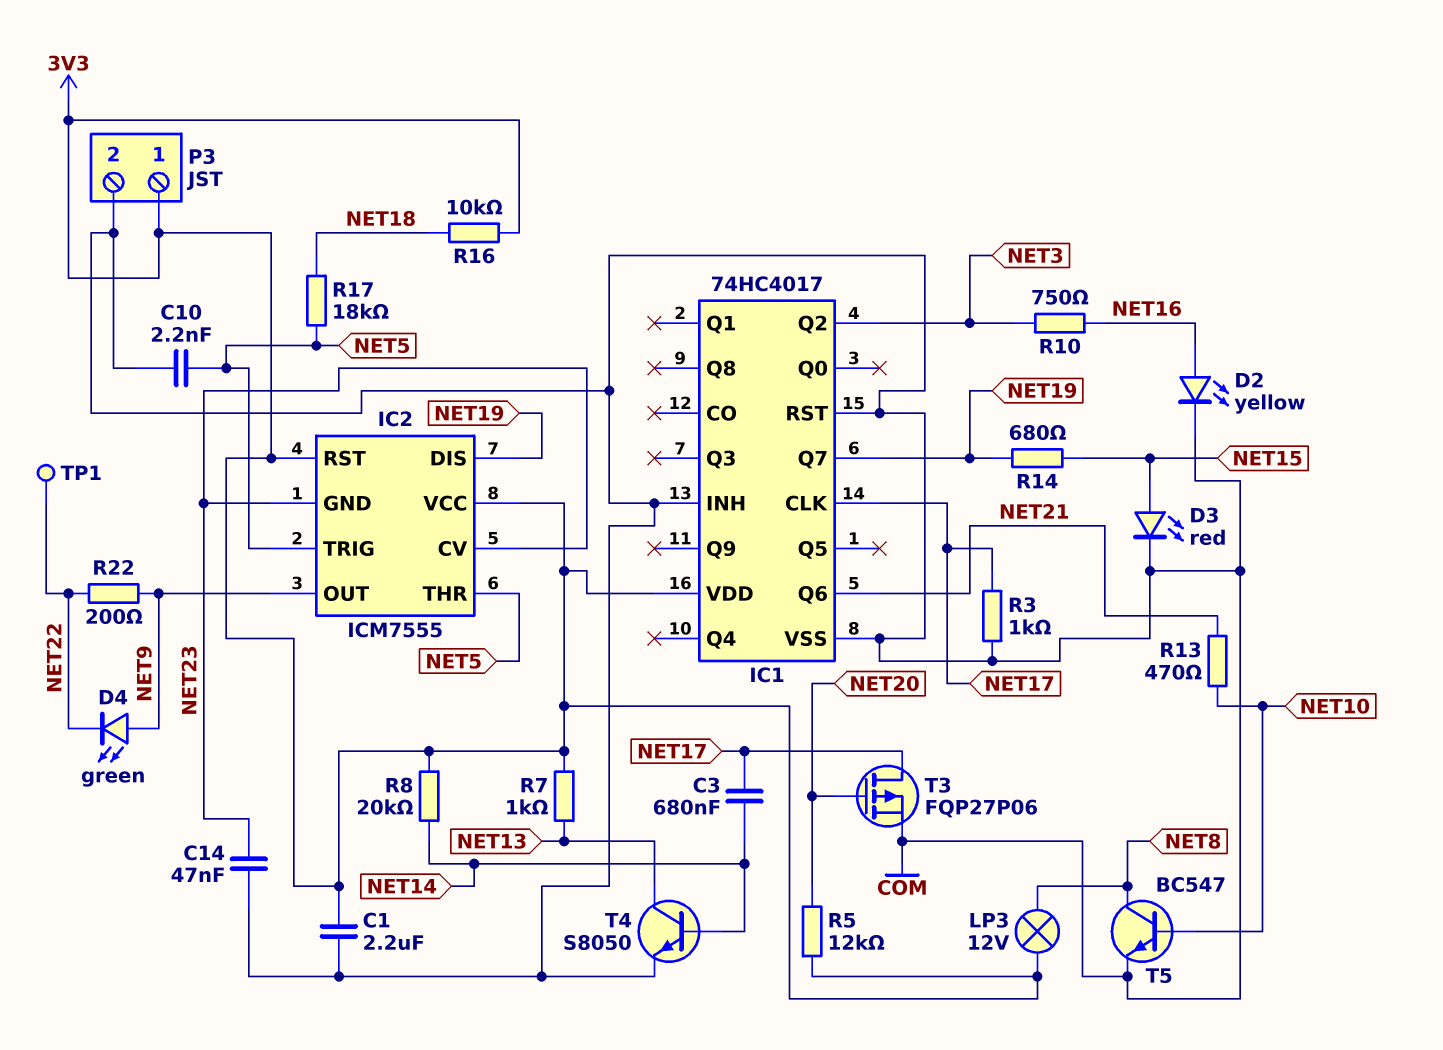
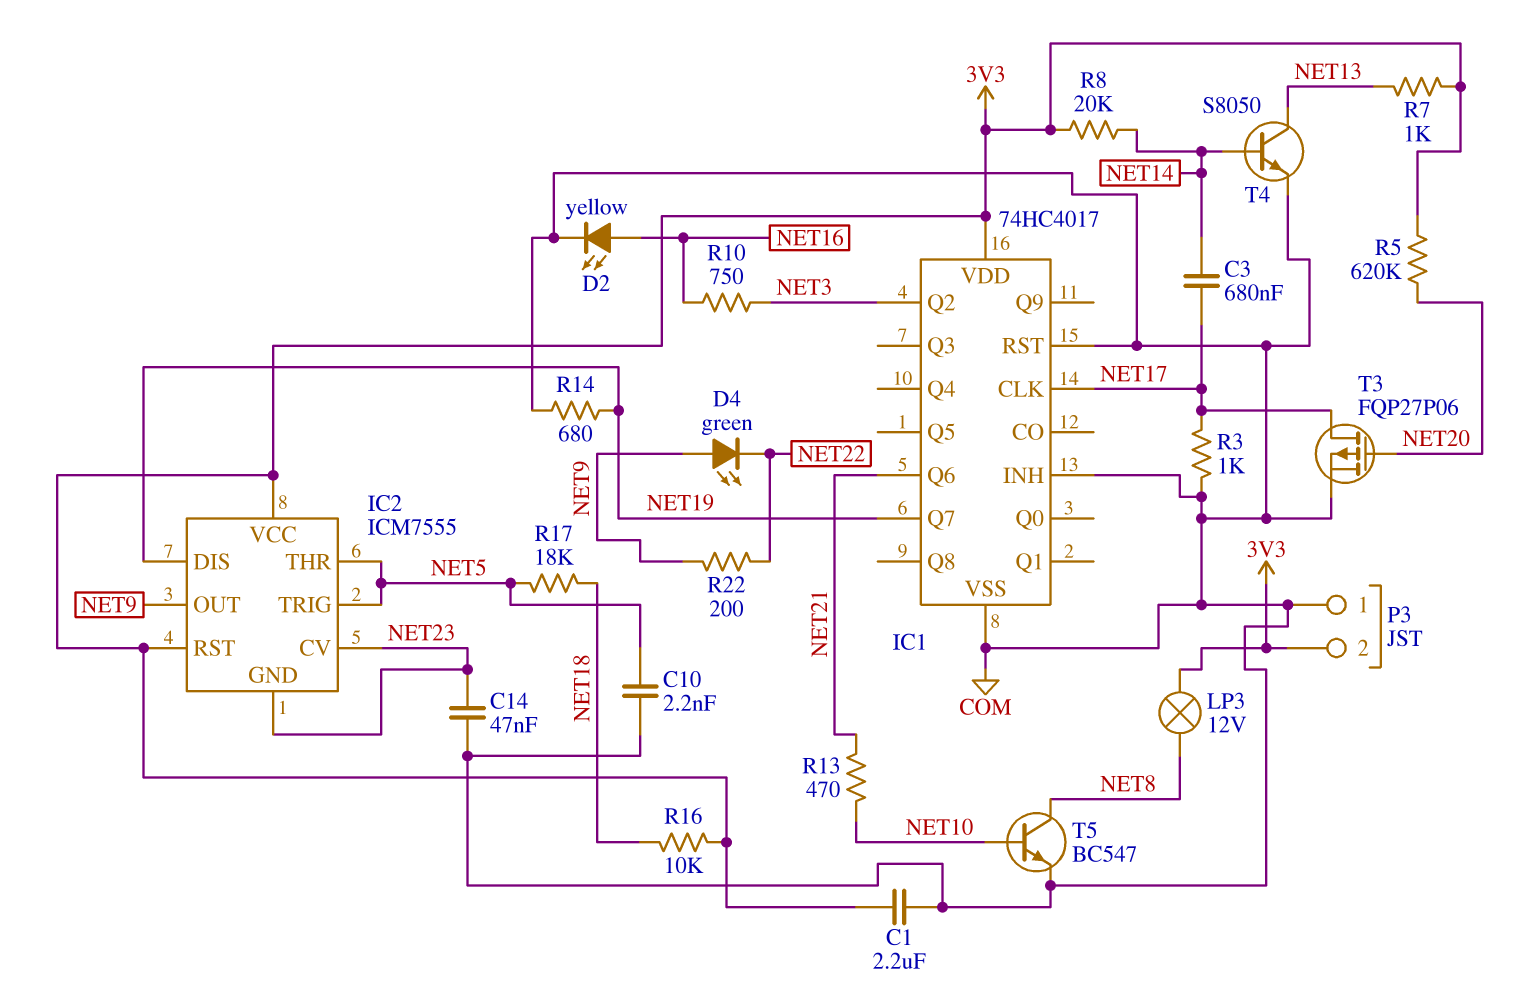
D3: LED red (A NET15, K COM) -> none
P3 pin 1: 3V3 -> COM
P3 pin 2: COM -> 3V3
R5: 12k (3V3, NET20) -> 620k (3V3, NET20)
R14: 680 (NET15, NET19) -> 680 (COM, NET19)
TP1: test point (NET22) -> none

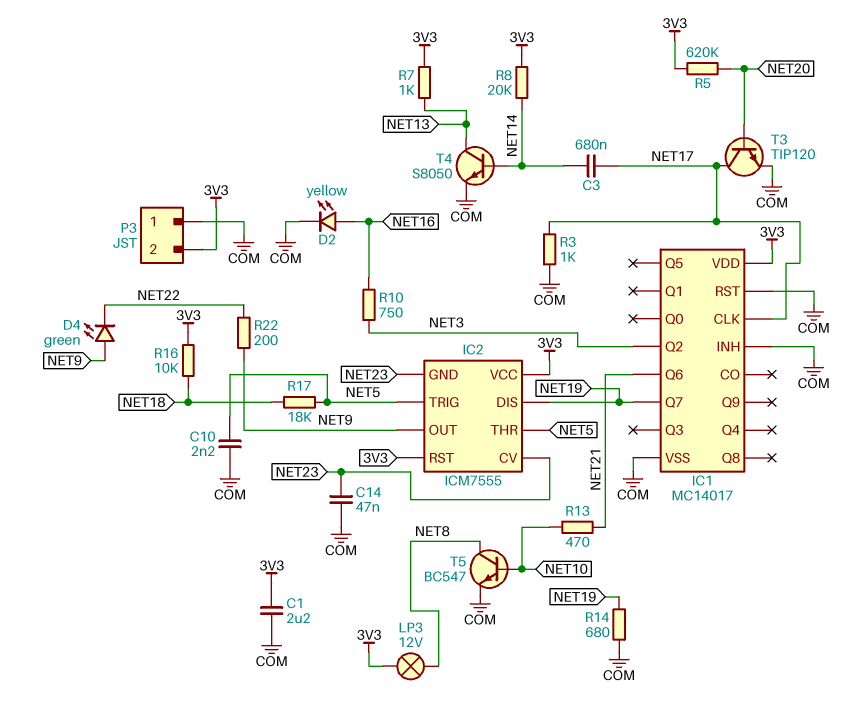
IC1: 74HC4017 -> MC14017
T3: PMOS FQP27P06 (G NET20, D NET17, S COM) -> NPN TIP120 (B NET20, C NET17, E COM)

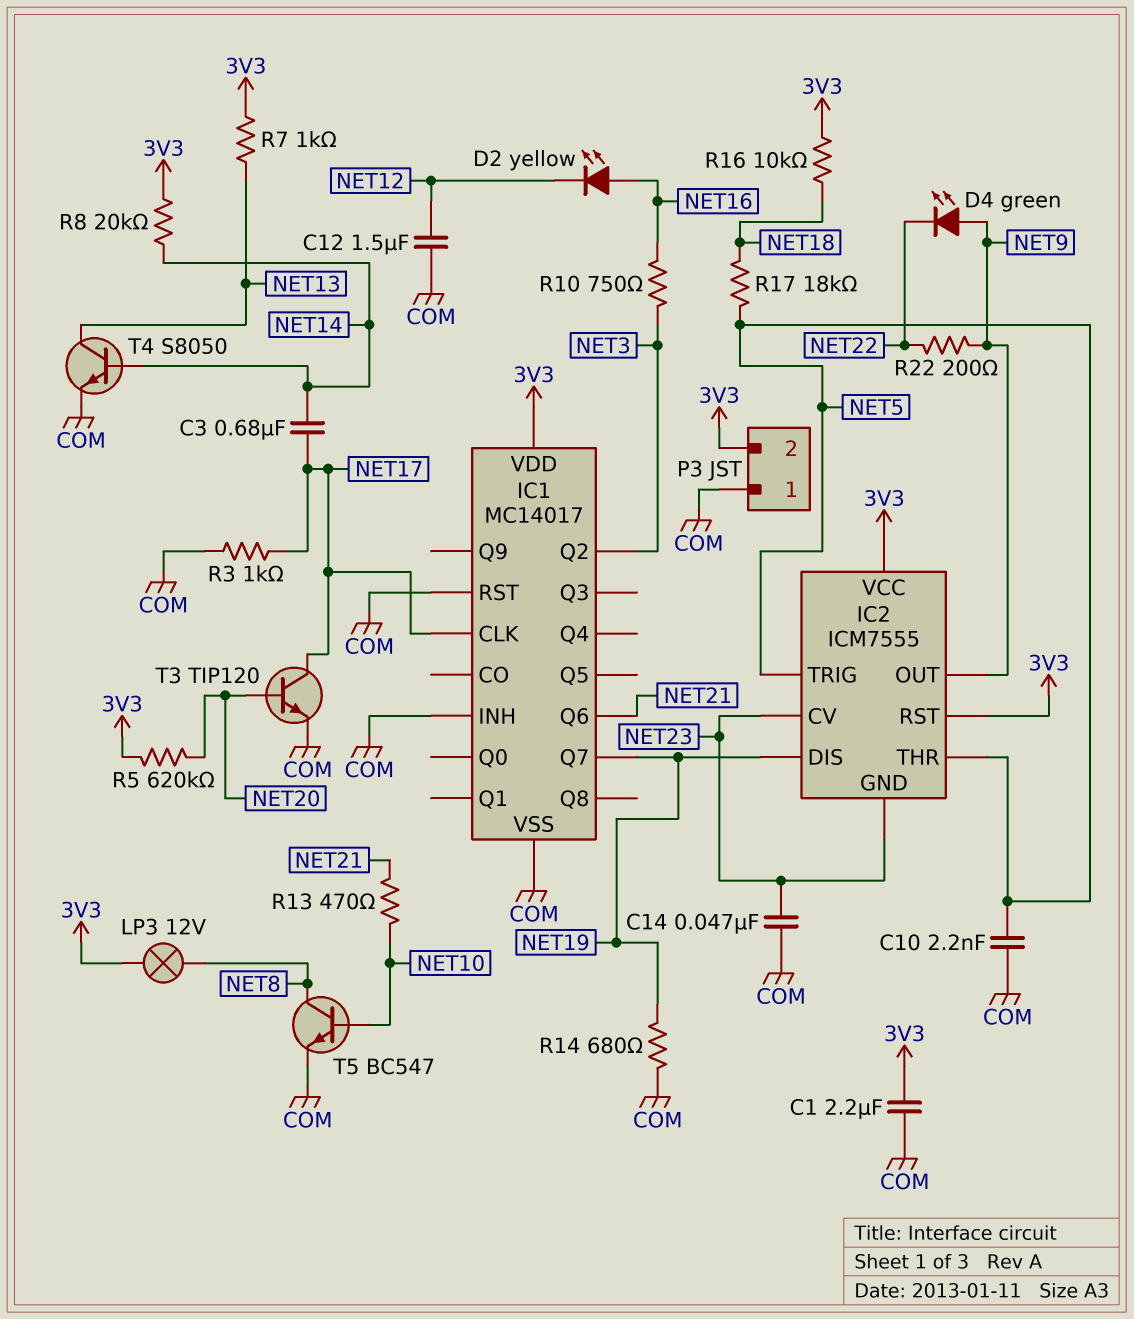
C12: none -> 1.5uF (COM, NET12)
D2: LED yellow (A NET16, K COM) -> LED yellow (A NET16, K NET12)

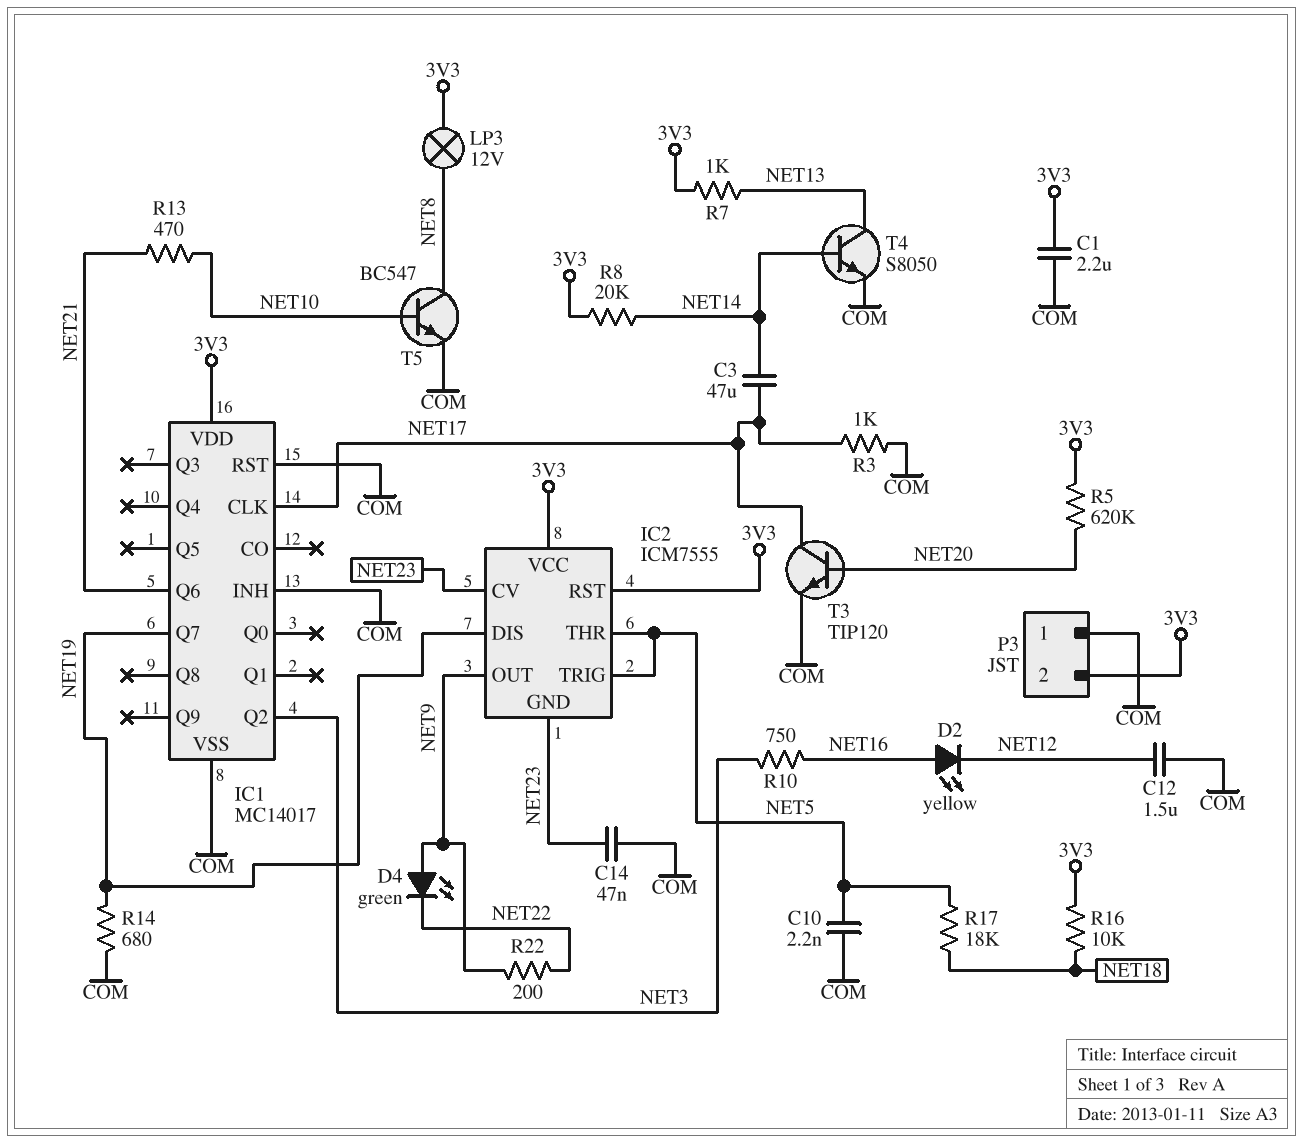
C3: 680nF (NET14, NET17) -> 47uF (NET14, NET17)

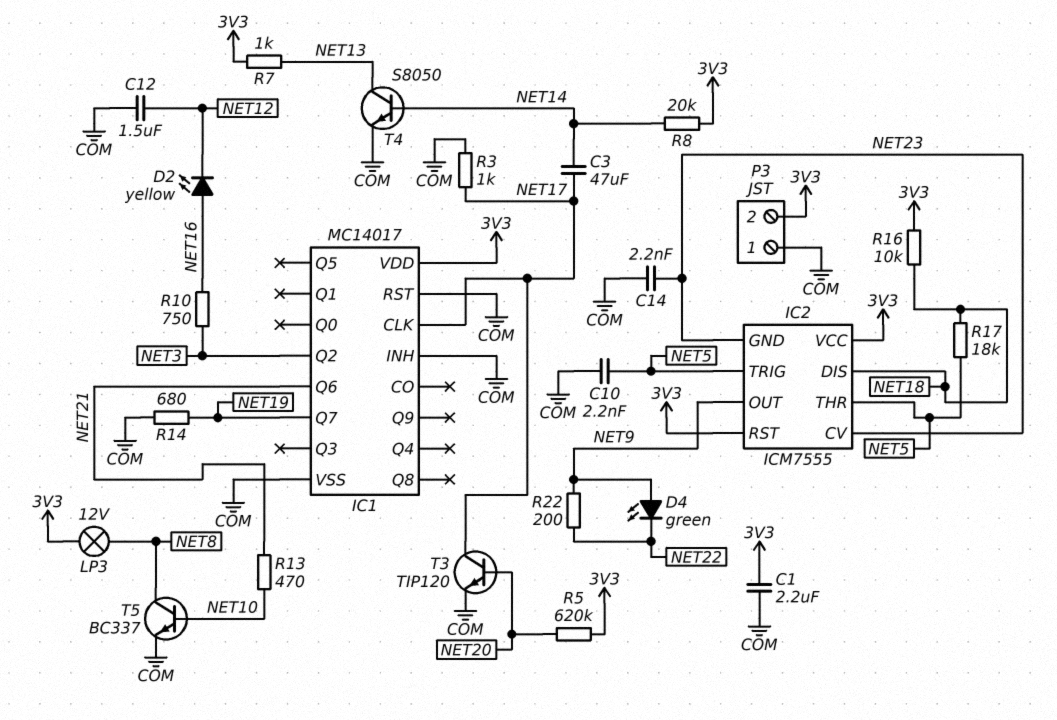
C14: 47nF (COM, NET23) -> 2.2nF (COM, NET23)
IC2 pin DIS: NET19 -> NET18
T5: NPN BC547 (B NET10, C NET8, E COM) -> NPN BC337 (B NET10, C NET8, E COM)

